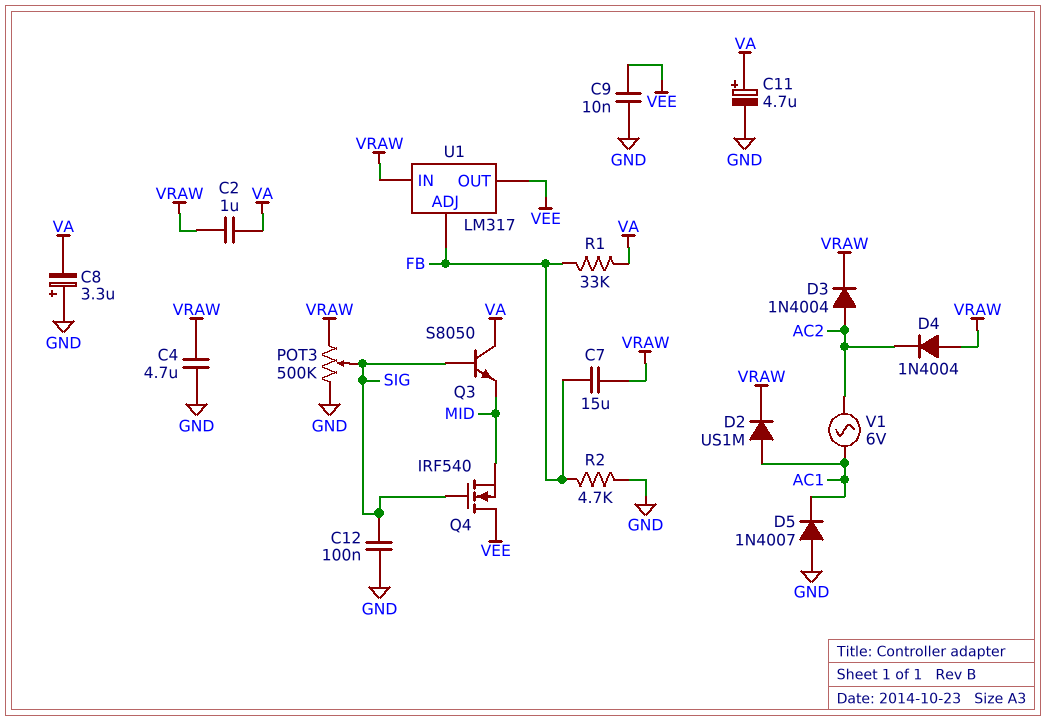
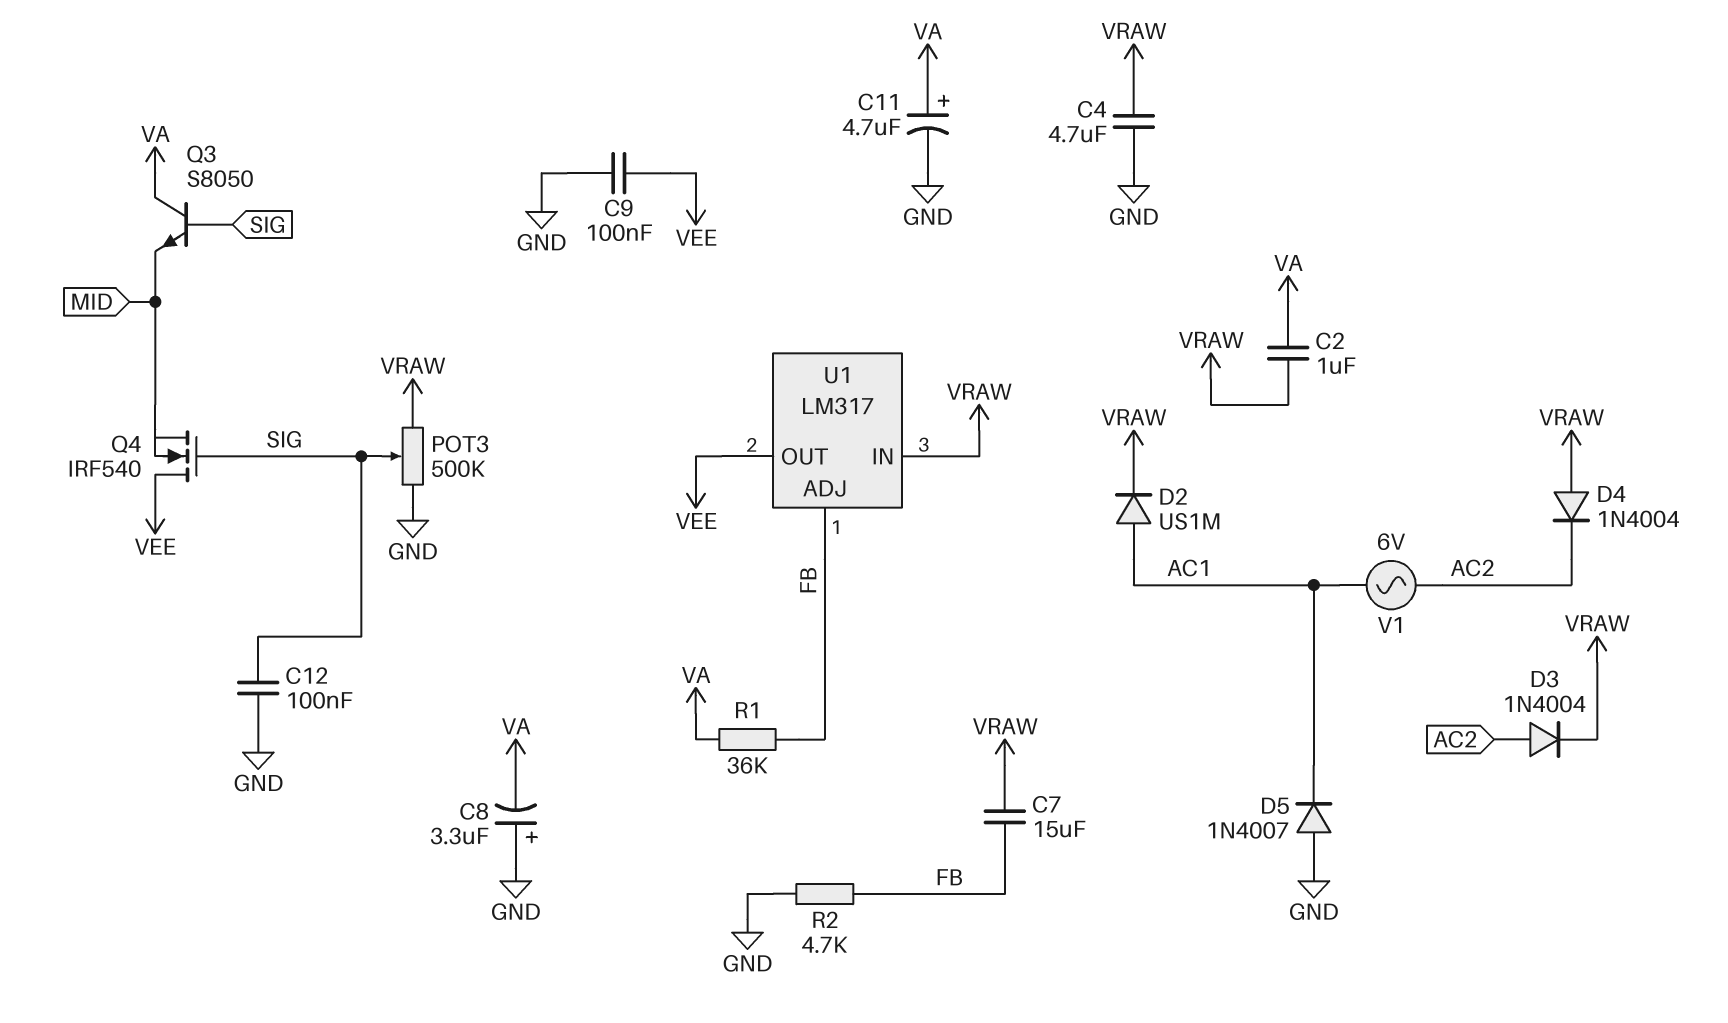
C9: 10nF (GND, VEE) -> 100nF (GND, VEE)
R1: 33k (FB, VA) -> 36k (FB, VA)

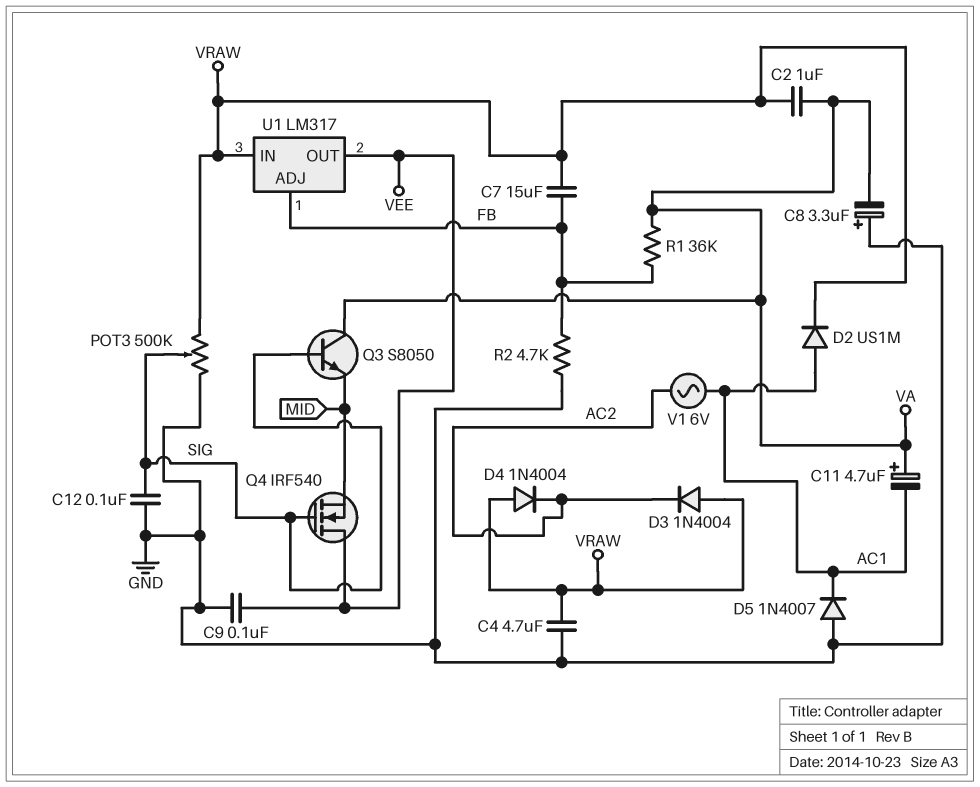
C11: 4.7uF (plus VA, minus GND) -> 4.7uF (plus VA, minus AC1)
D3: diode 1N4004 (A AC2, K VRAW) -> diode 1N4004 (A VRAW, K AC2)

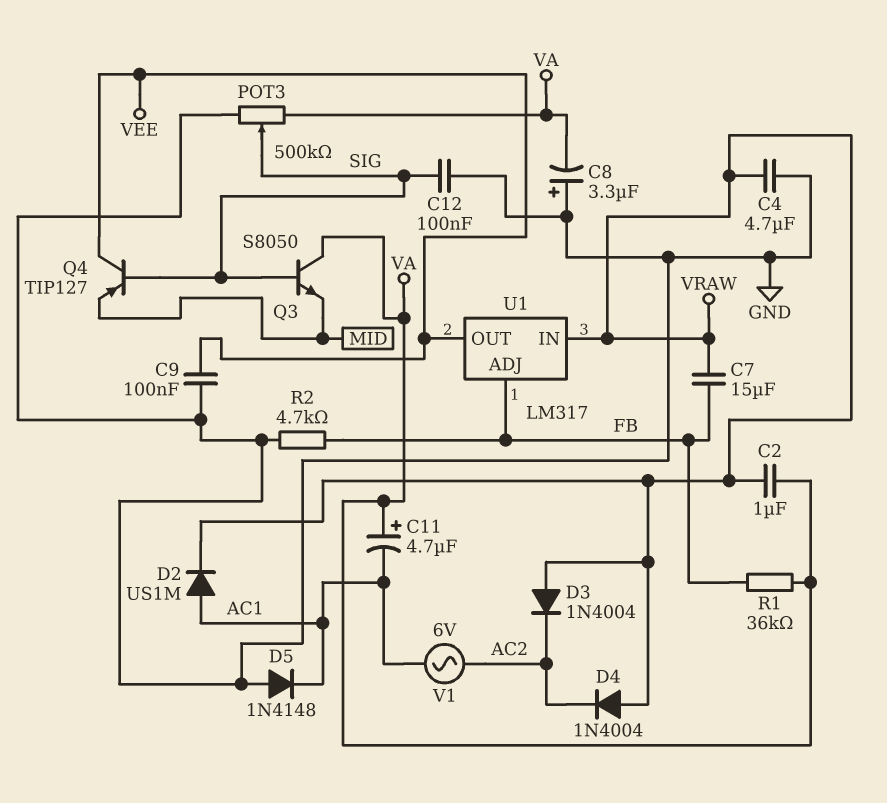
D5: diode 1N4007 (A GND, K AC1) -> diode 1N4148 (A GND, K AC1)
POT3: 500k (GND, VRAW, wiper SIG) -> 500k (GND, VA, wiper SIG)
Q4: NMOS IRF540 (G SIG, D VEE, S MID) -> PNP TIP127 (B SIG, C VEE, E MID)

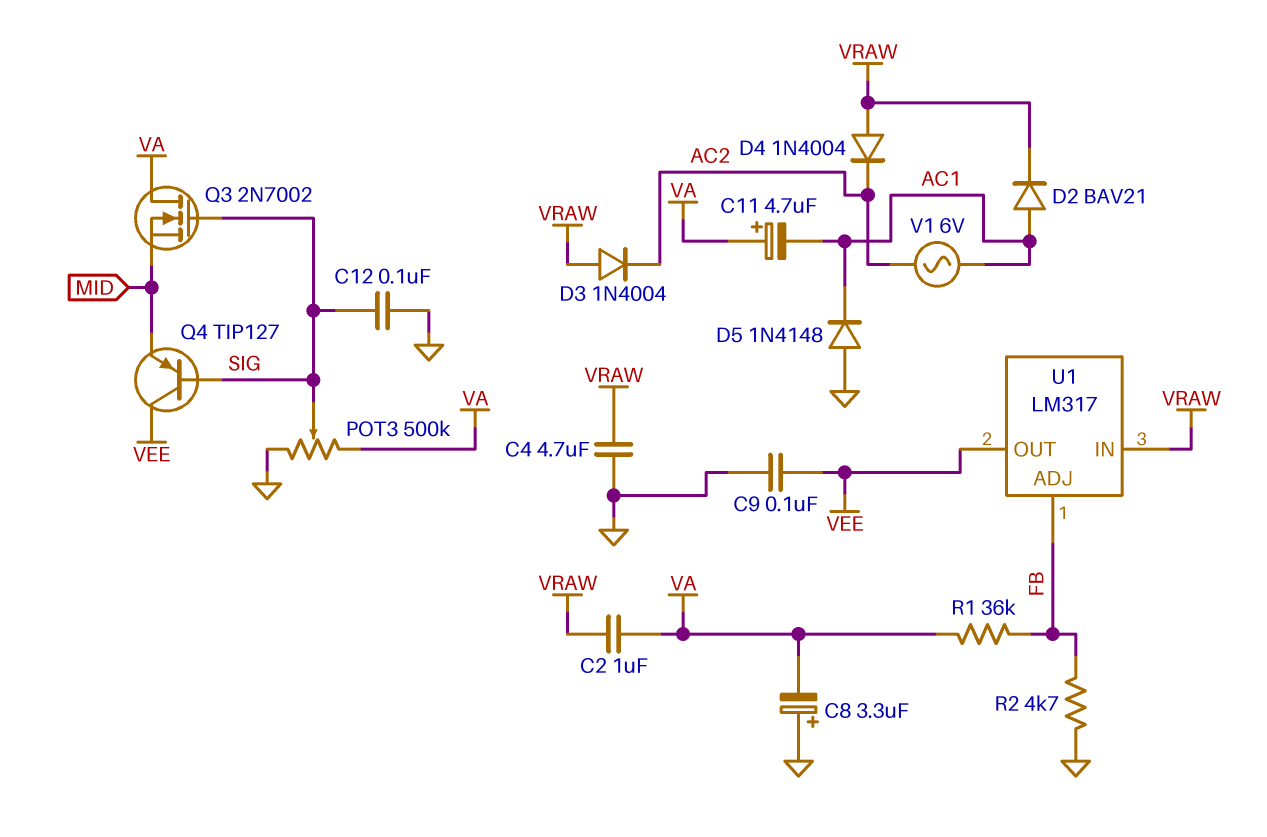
C7: 15uF (FB, VRAW) -> none
D2: diode US1M (A AC1, K VRAW) -> diode BAV21 (A AC1, K VRAW)
Q3: NPN S8050 (B SIG, C VA, E MID) -> NMOS 2N7002 (G SIG, D VA, S MID)

